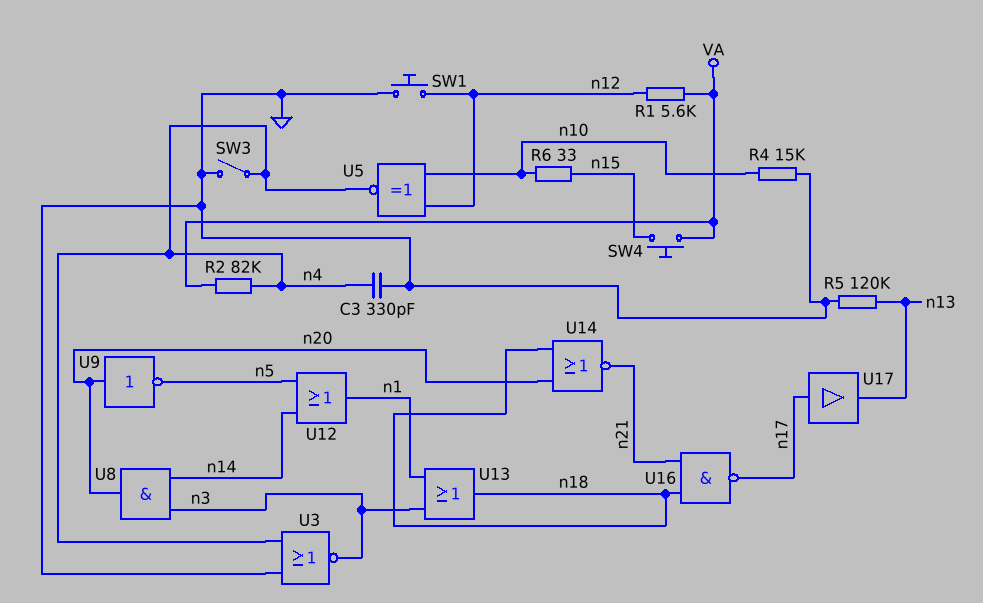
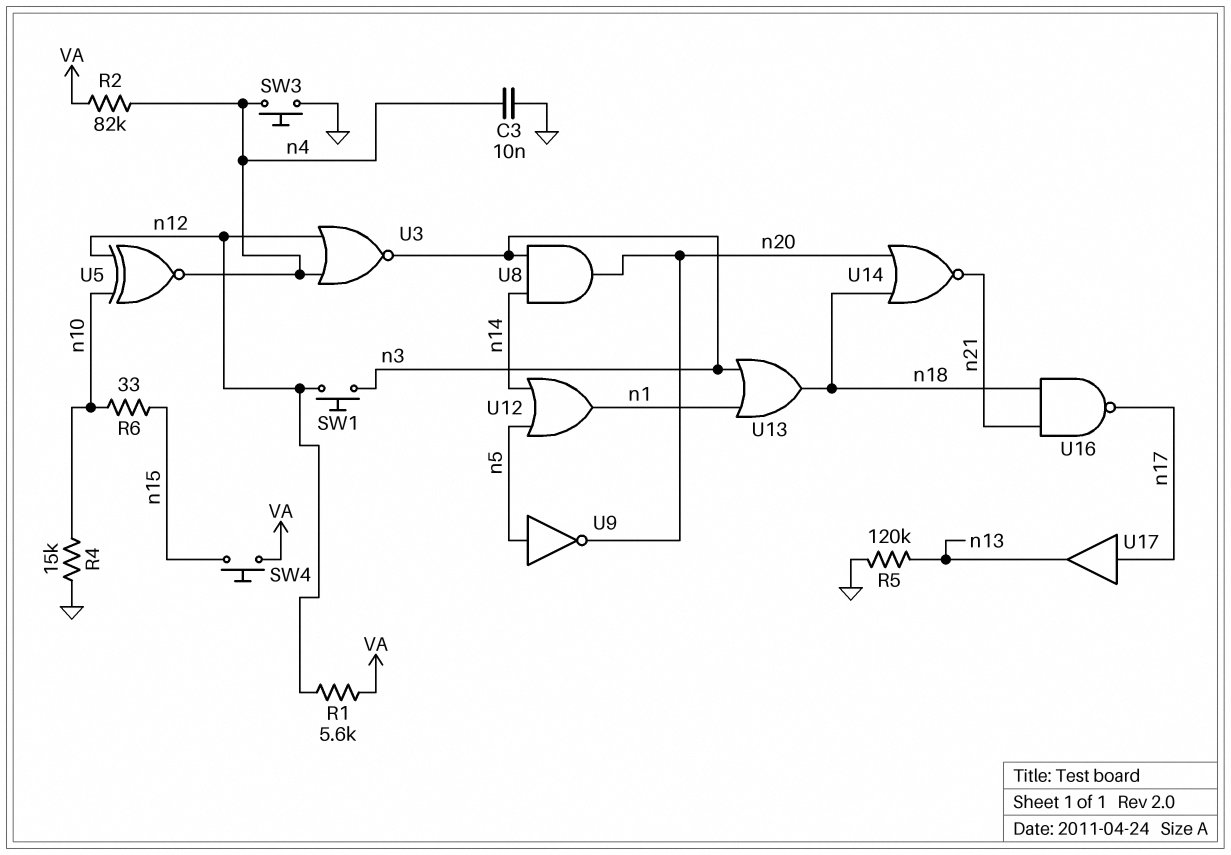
C3: 330pF (GND, n4) -> 10nF (GND, n4)
SW1: button (GND, n12) -> button (n3, n12)
SW3: switch (GND, n4) -> button (GND, n4)
U3: NOR (in GND, in n4, out n3) -> NOR (in n4, in n12, out n3)
U9: NOT (in n20, out n5) -> NOT (in n5, out n20)

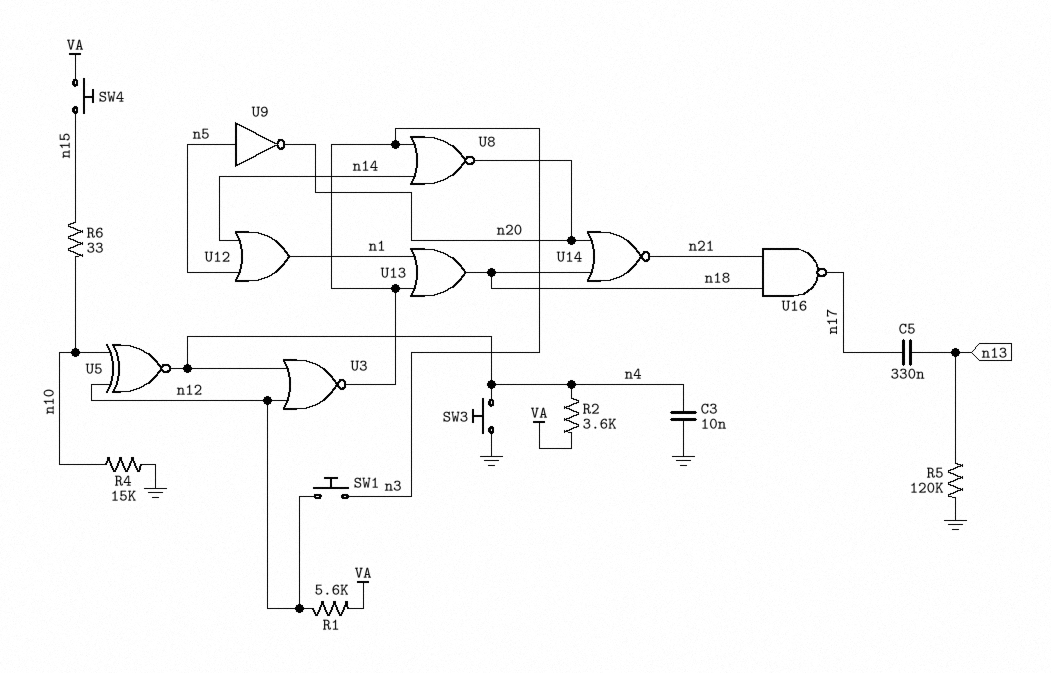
C5: none -> 330nF (n13, n17)
R2: 82k (VA, n4) -> 3.6k (VA, n4)
U8: AND (in n3, in n14, out n20) -> NOR (in n3, in n14, out n20)
U17: buffer (in n17, out n13) -> none

